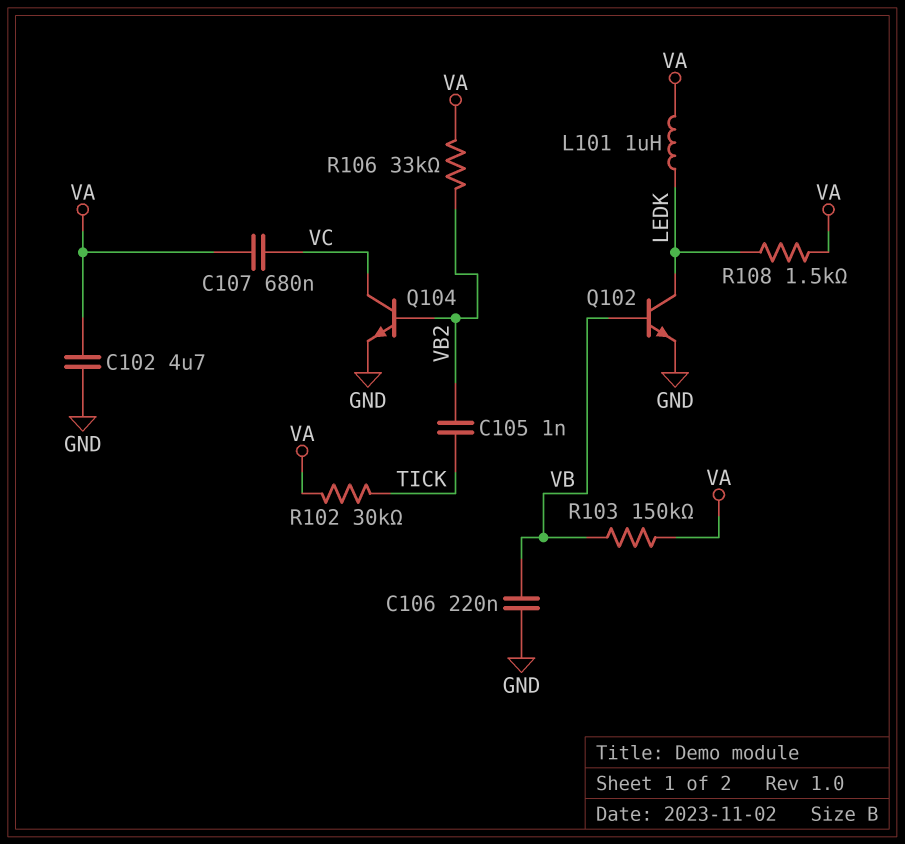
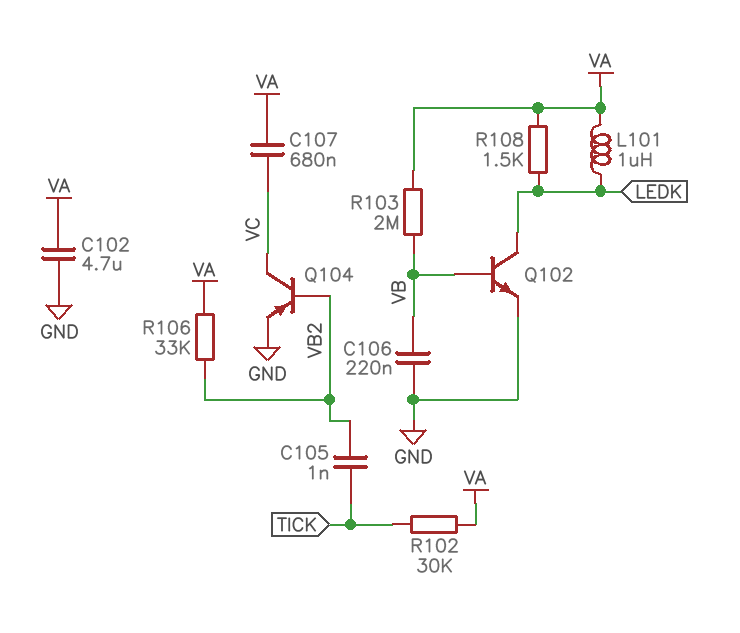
Q104: NPN (B VB2, C VC, E GND) -> PNP (B VB2, C VC, E GND)
R103: 150k (VA, VB) -> 2M (VA, VB)

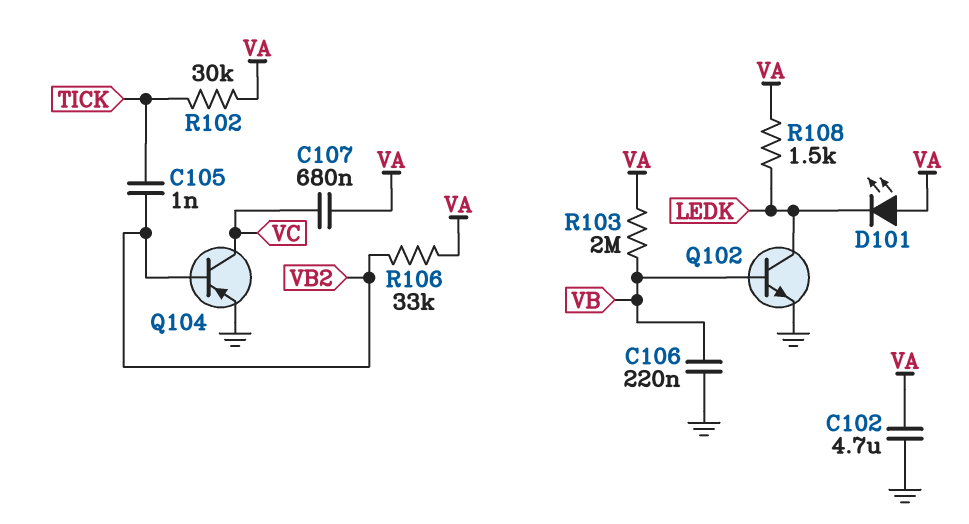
D101: none -> LED (A VA, K LEDK)
L101: 1uH (LEDK, VA) -> none

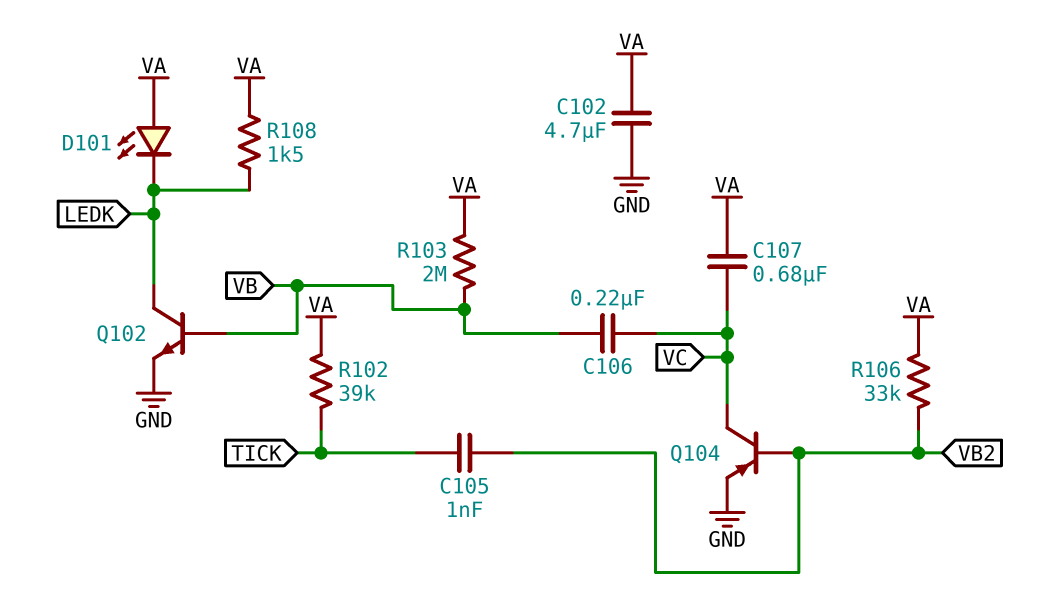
C106: 220nF (GND, VB) -> 220nF (VB, VC)
R102: 30k (TICK, VA) -> 39k (TICK, VA)

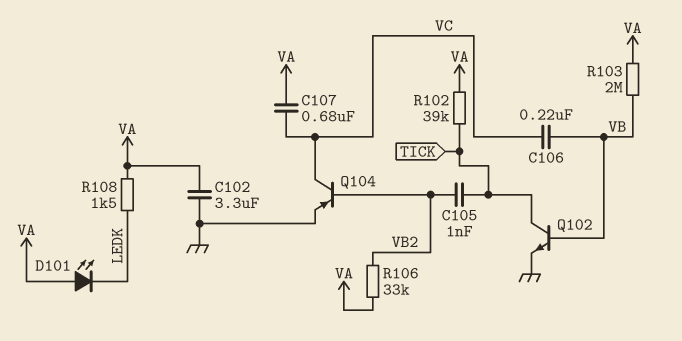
C102: 4.7uF (GND, VA) -> 3.3uF (GND, VA)
Q102: NPN (B VB, C LEDK, E GND) -> NPN (B VB, C TICK, E GND)

